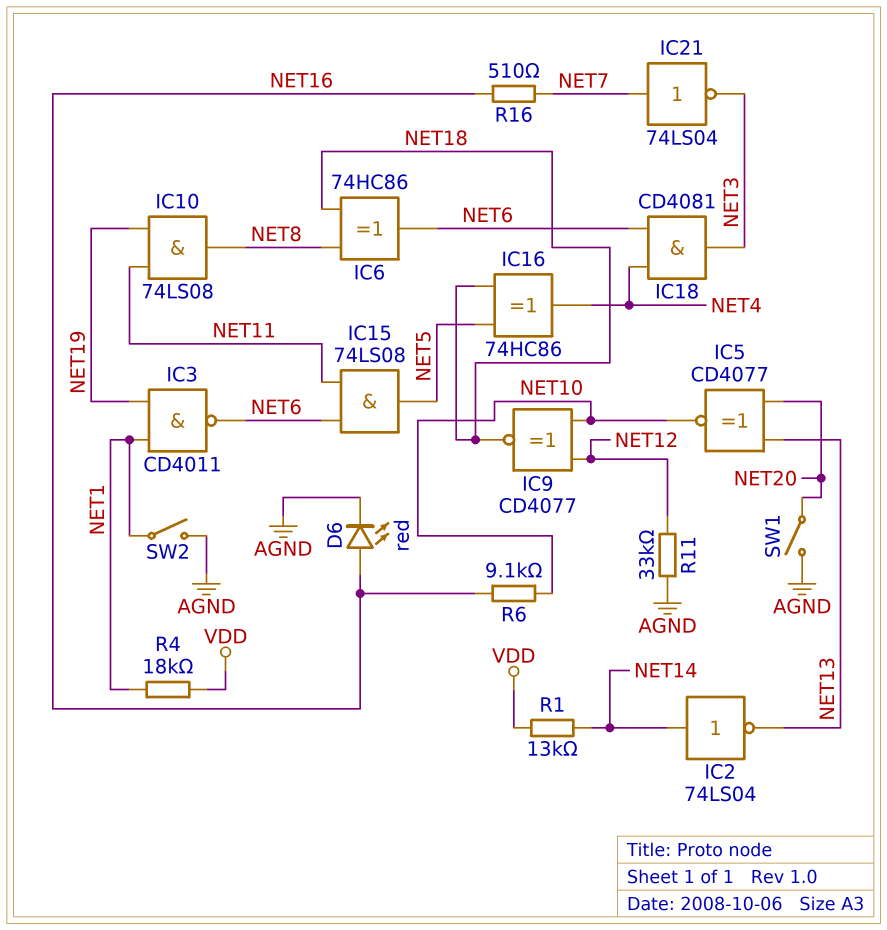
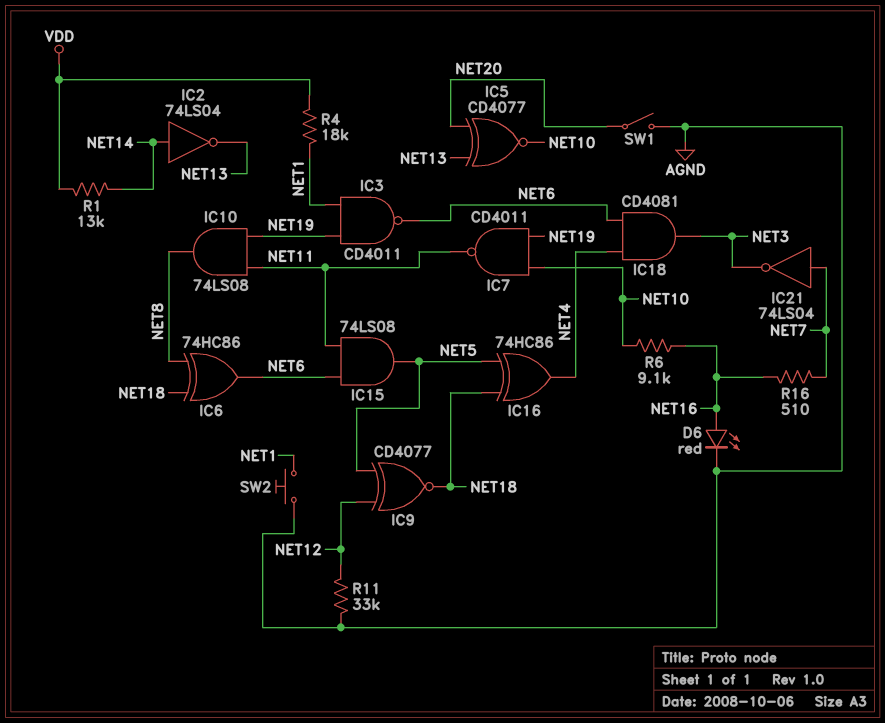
IC7: none -> NAND CD4011 (in NET10, in NET19, out NET11)
IC9: XNOR CD4077 (in NET10, in NET12, out NET18) -> XNOR CD4077 (in NET5, in NET12, out NET18)
SW2: switch (AGND, NET1) -> button (AGND, NET1)

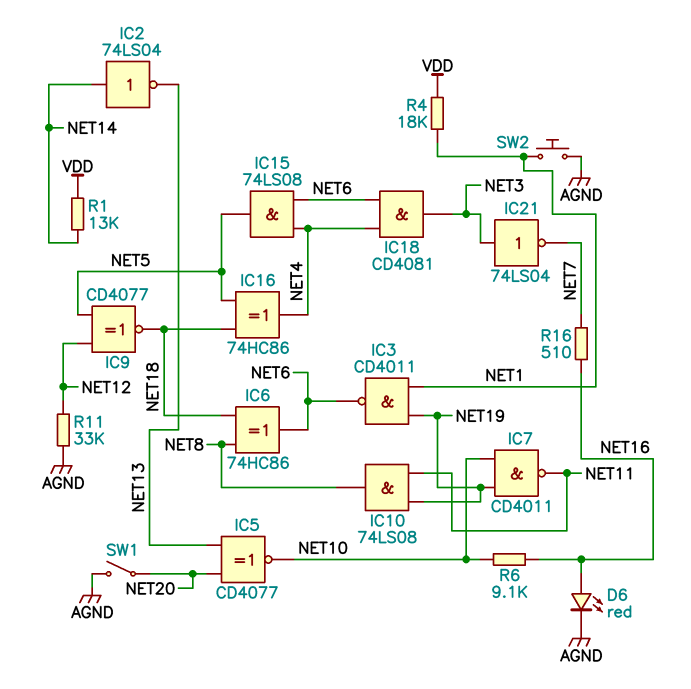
IC15: AND 74LS08 (in NET6, in NET11, out NET5) -> AND 74LS08 (in NET4, in NET6, out NET5)
IC21: NOT 74LS04 (in NET7, out NET3) -> NOT 74LS04 (in NET3, out NET7)

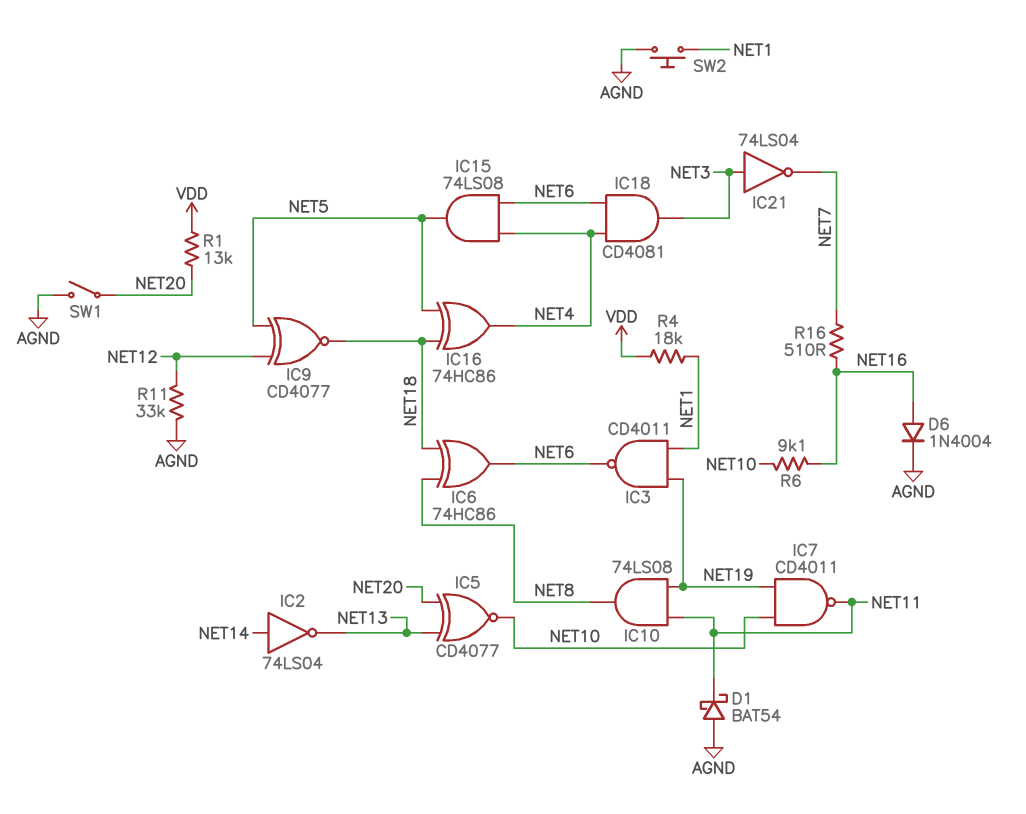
D1: none -> schottky BAT54 (A AGND, K NET11)
D6: LED red (A NET16, K AGND) -> diode 1N4004 (A NET16, K AGND)
R1: 13k (NET14, VDD) -> 13k (NET20, VDD)

